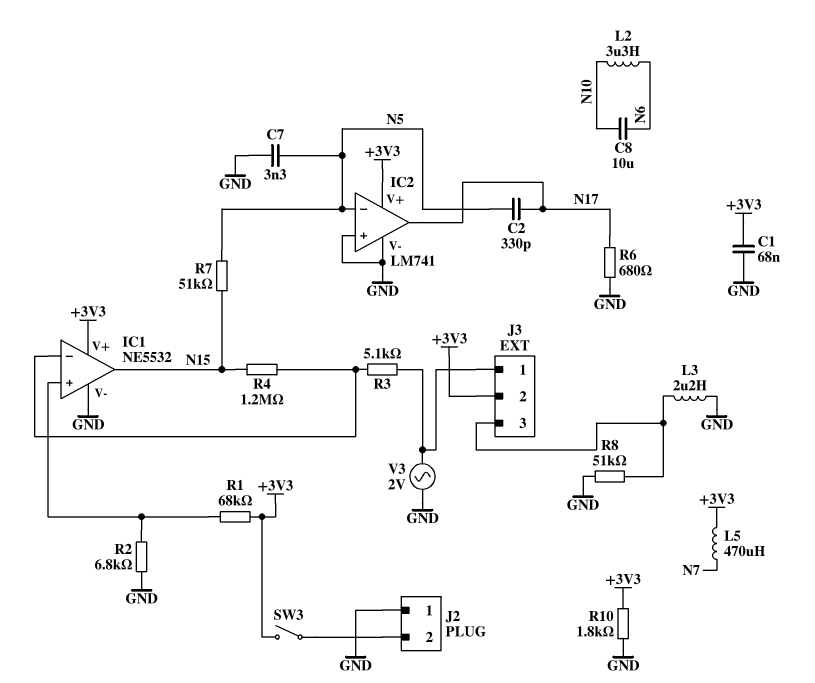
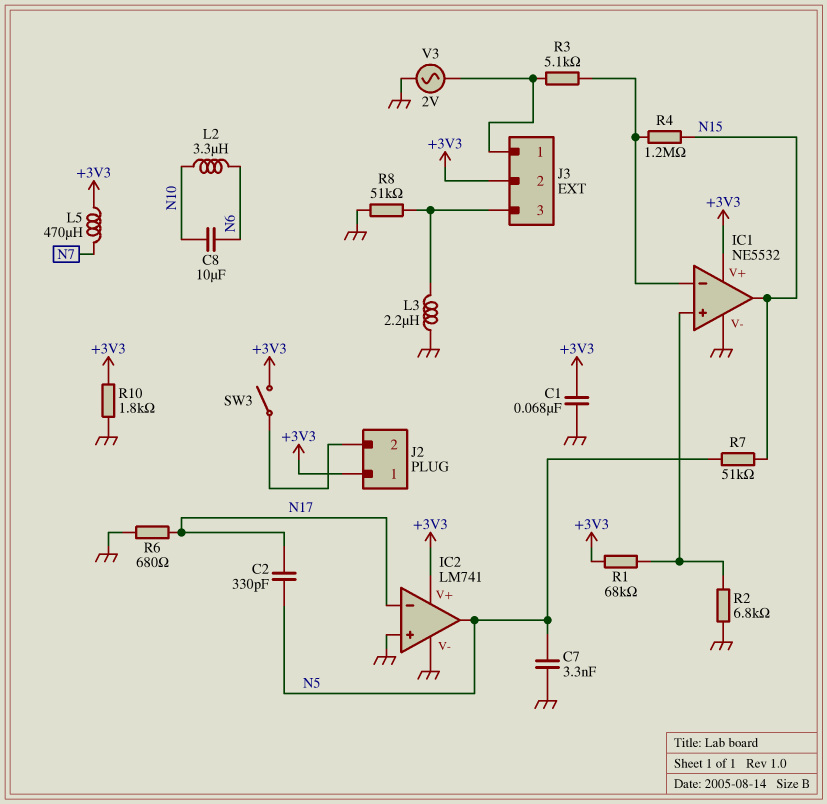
IC2 pin in-: N5 -> N17
IC2 pin out: N17 -> N5
J2 pin 1: GND -> +3V3

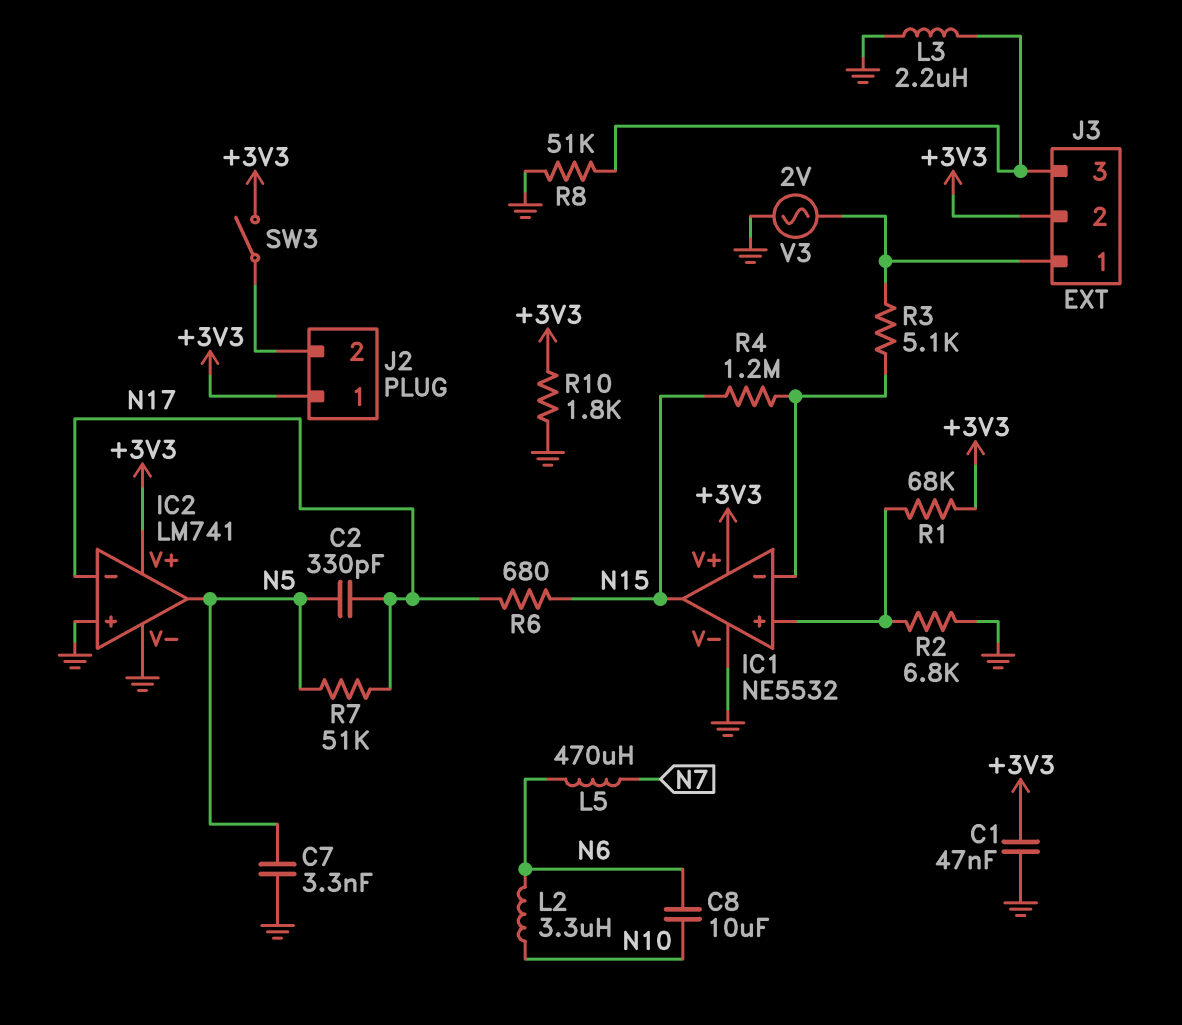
C1: 68nF (+3V3, GND) -> 47nF (+3V3, GND)
L5: 470uH (+3V3, N7) -> 470uH (N6, N7)
R6: 680 (GND, N17) -> 680 (N15, N17)
R7: 51k (N5, N15) -> 51k (N5, N17)

